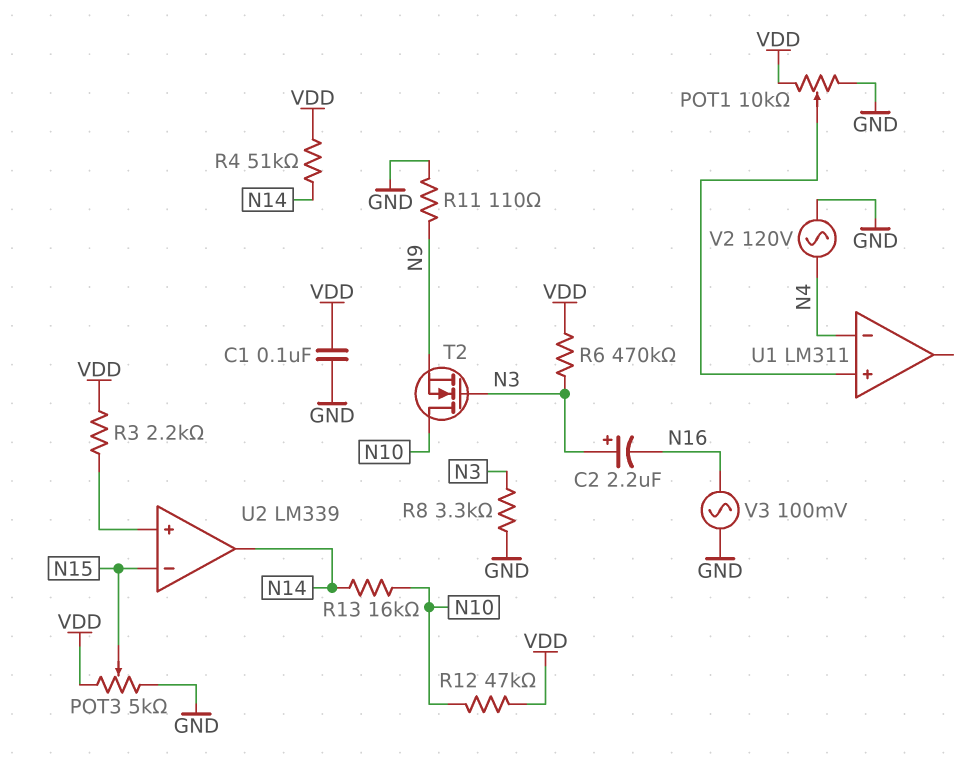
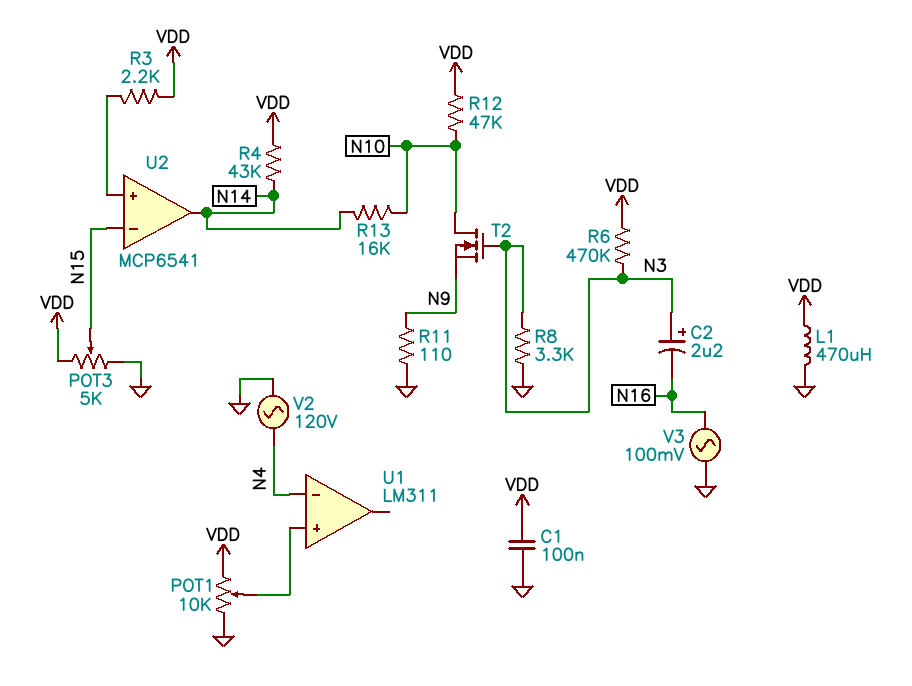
L1: none -> 470uH (GND, VDD)
R4: 51k (N14, VDD) -> 43k (N14, VDD)
U2: LM339 -> MCP6541

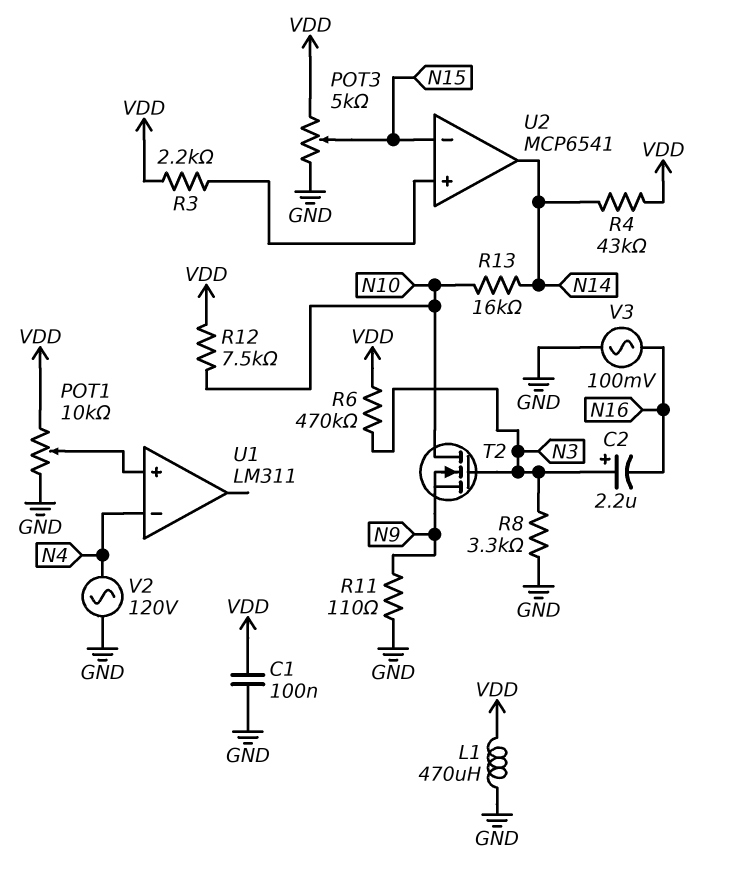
R12: 47k (N10, VDD) -> 7.5k (N10, VDD)

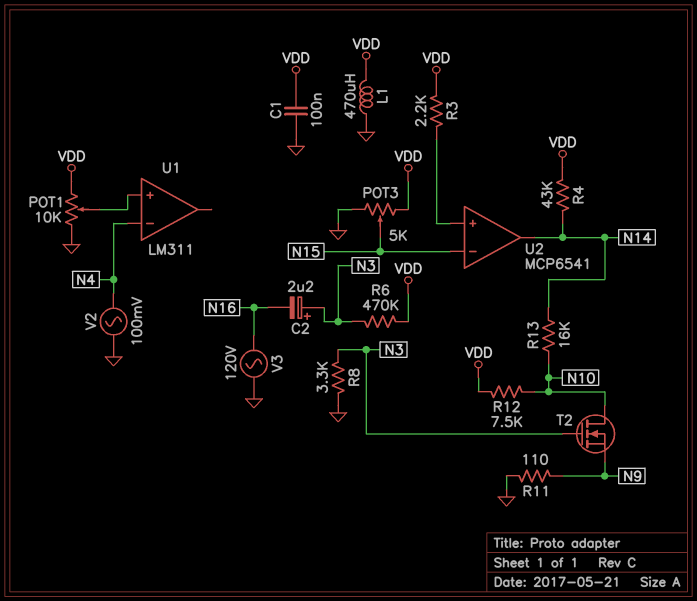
V2: AC 120V (GND, N4) -> AC 100mV (GND, N4)
V3: AC 100mV (GND, N16) -> AC 120V (GND, N16)

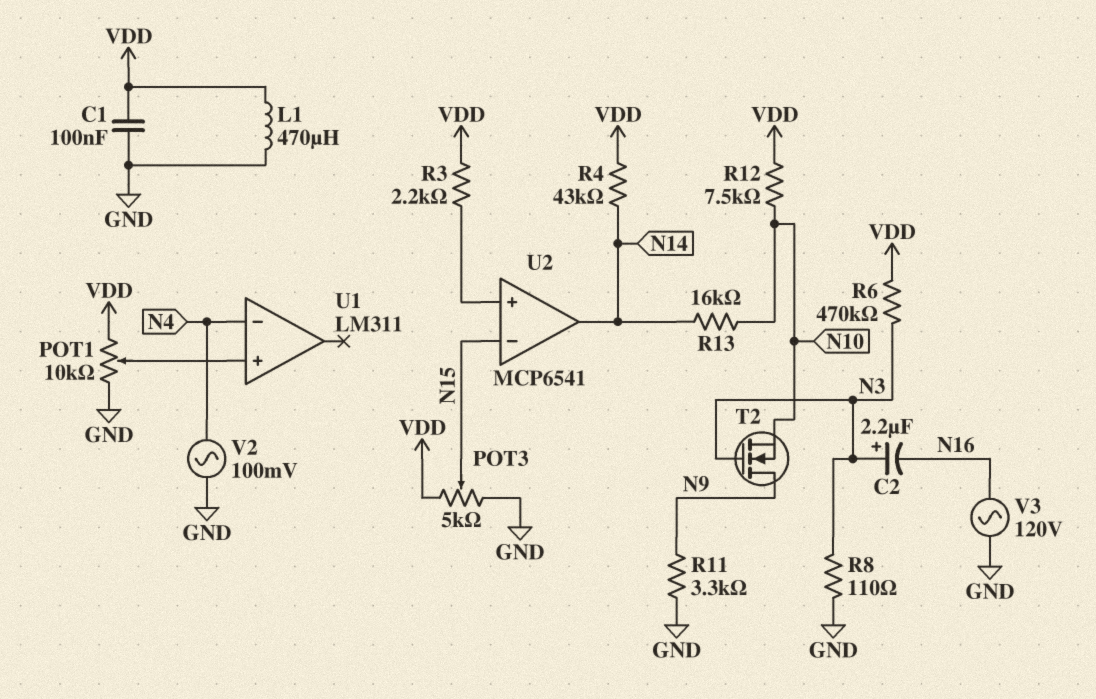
R8: 3.3k (GND, N3) -> 110 (GND, N3)
R11: 110 (GND, N9) -> 3.3k (GND, N9)
T2: NMOS (G N3, D N10, S N9) -> NMOS (G N3, D N9, S N10)

